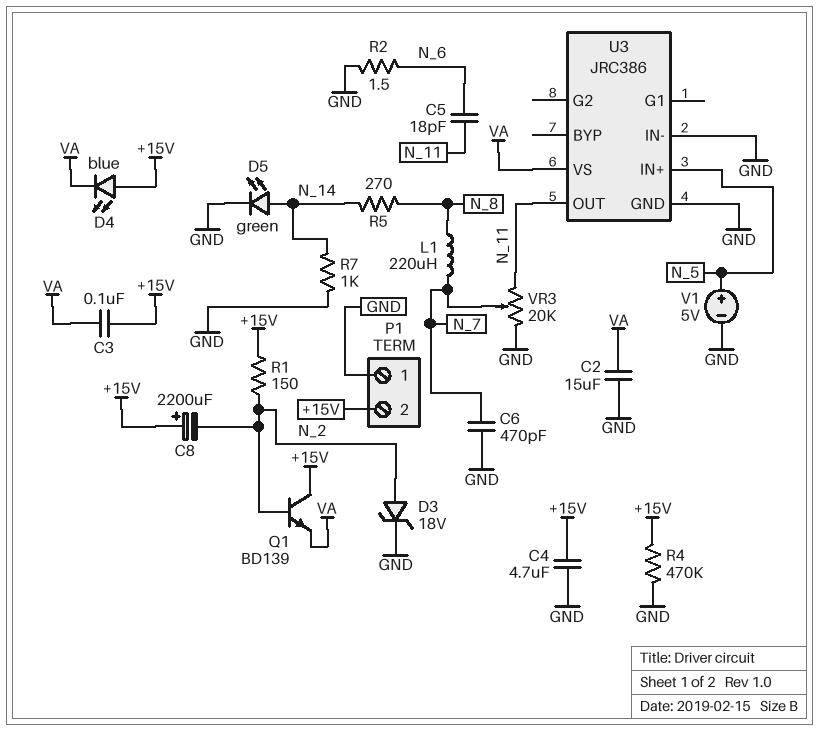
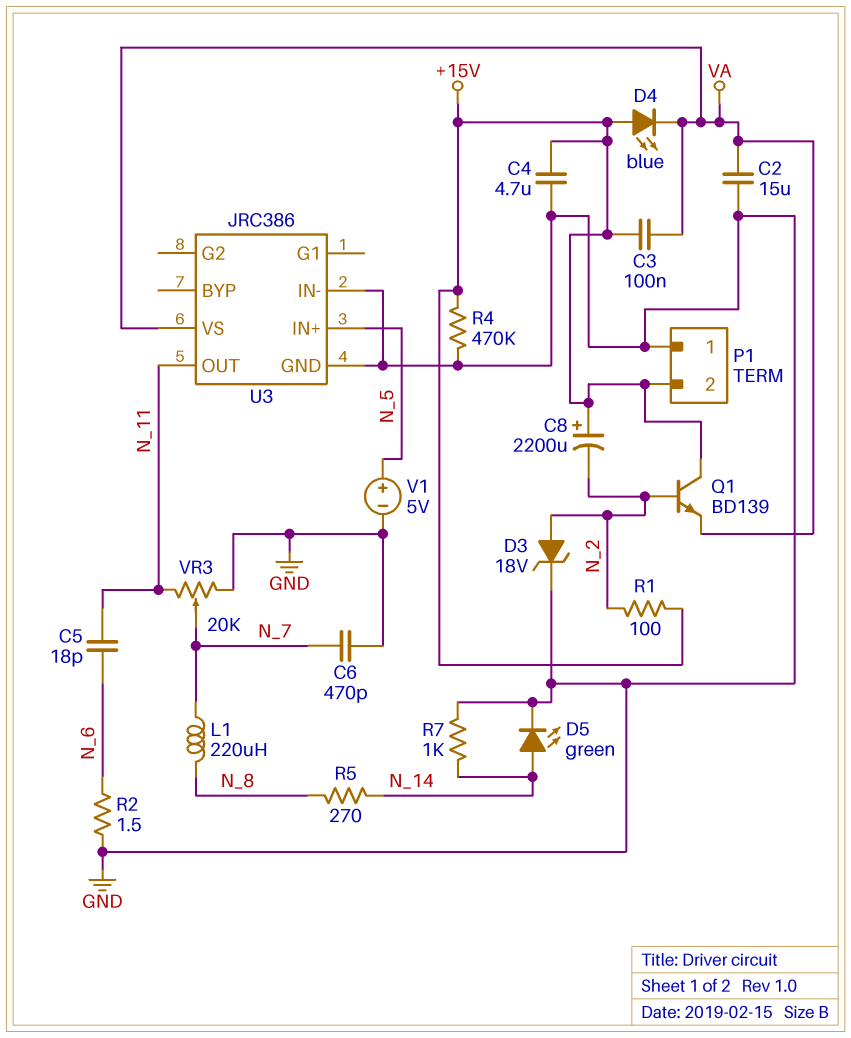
R1: 150 (+15V, N_2) -> 100 (+15V, N_2)

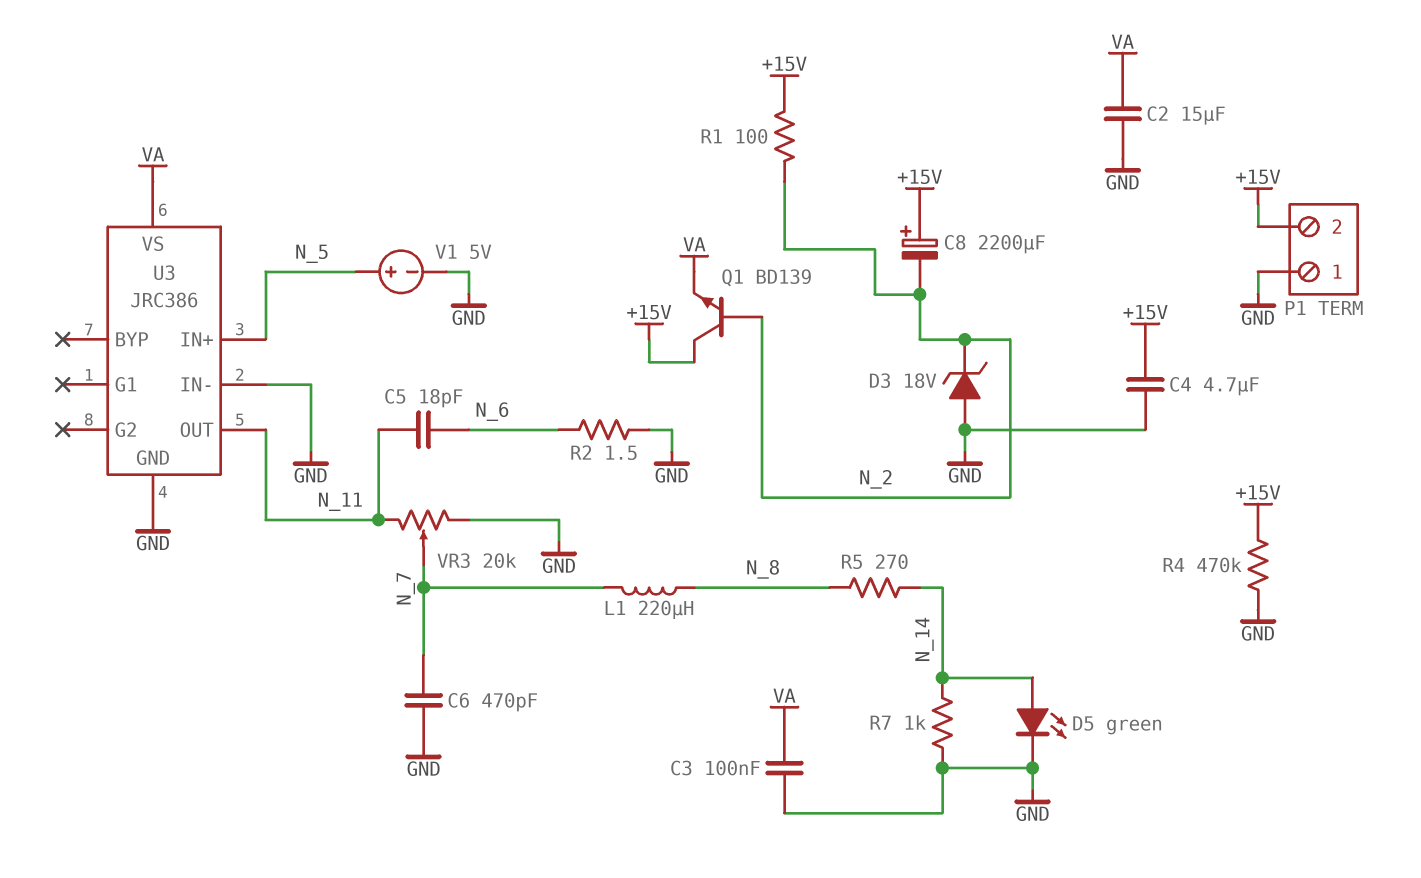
C3: 100nF (+15V, VA) -> 100nF (GND, VA)
D3: zener 18V (A N_2, K GND) -> zener 18V (A GND, K N_2)
D4: LED blue (A +15V, K VA) -> none

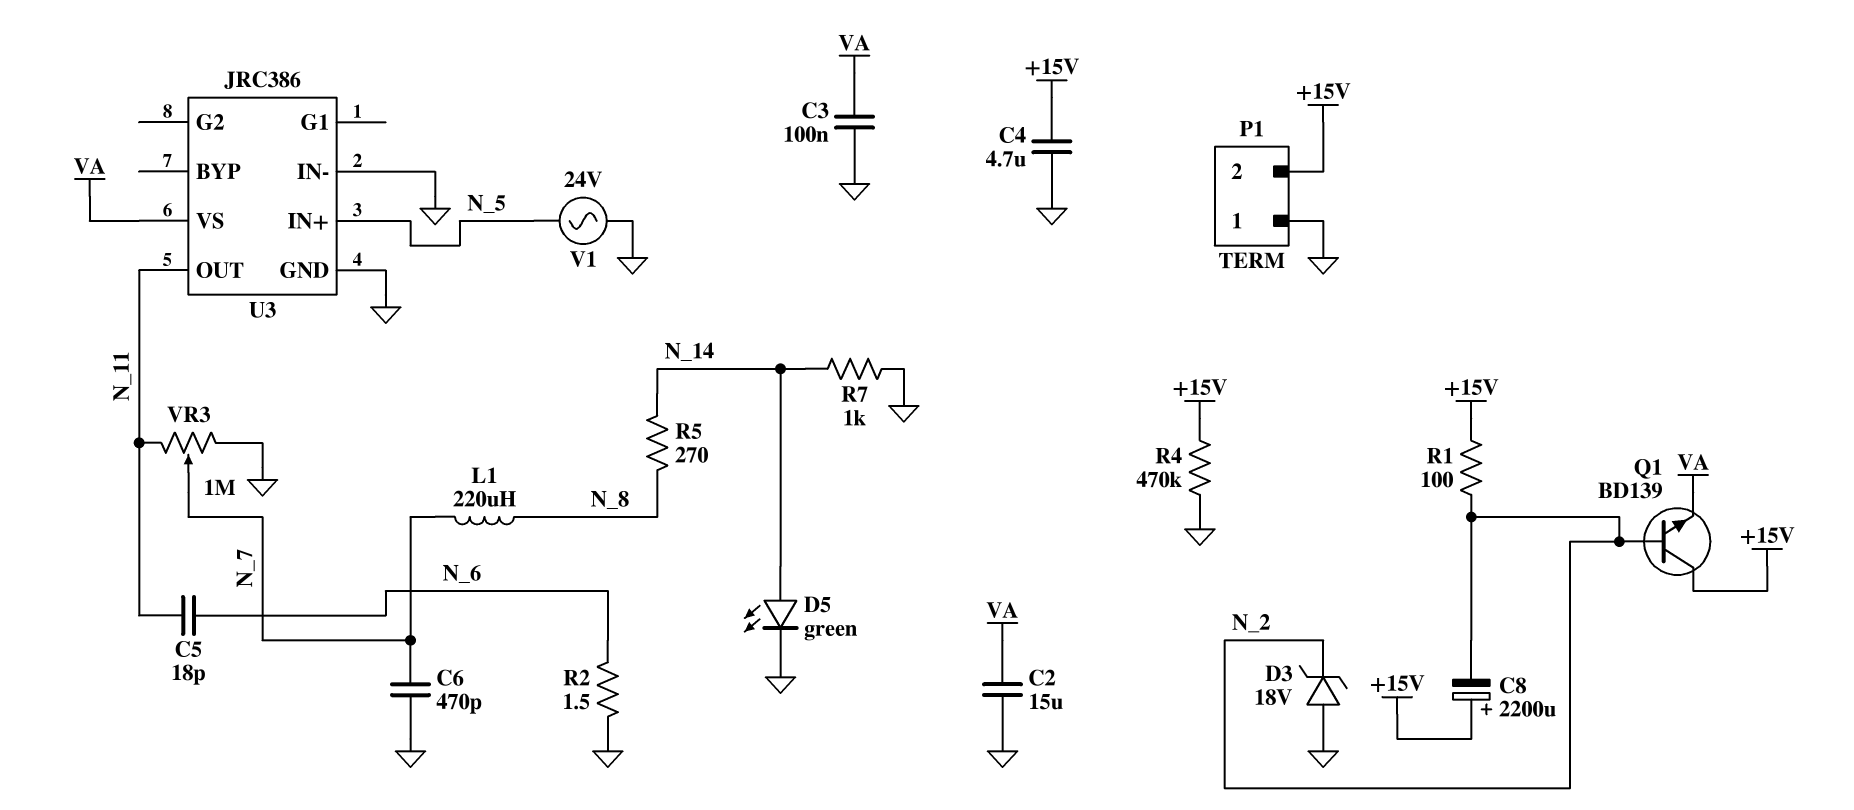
V1: 5V (plus N_5, minus GND) -> AC 24V (GND, N_5)
VR3: 20k (GND, N_11, wiper N_7) -> 1M (GND, N_11, wiper N_7)

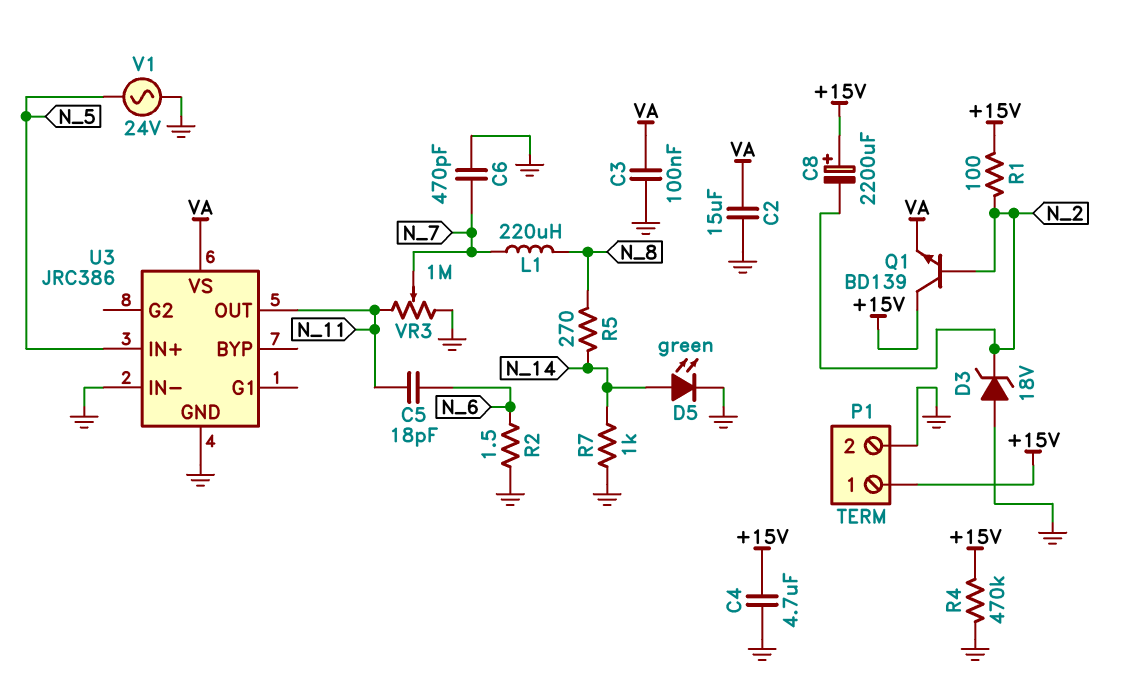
P1 pin 1: GND -> +15V
P1 pin 2: +15V -> GND

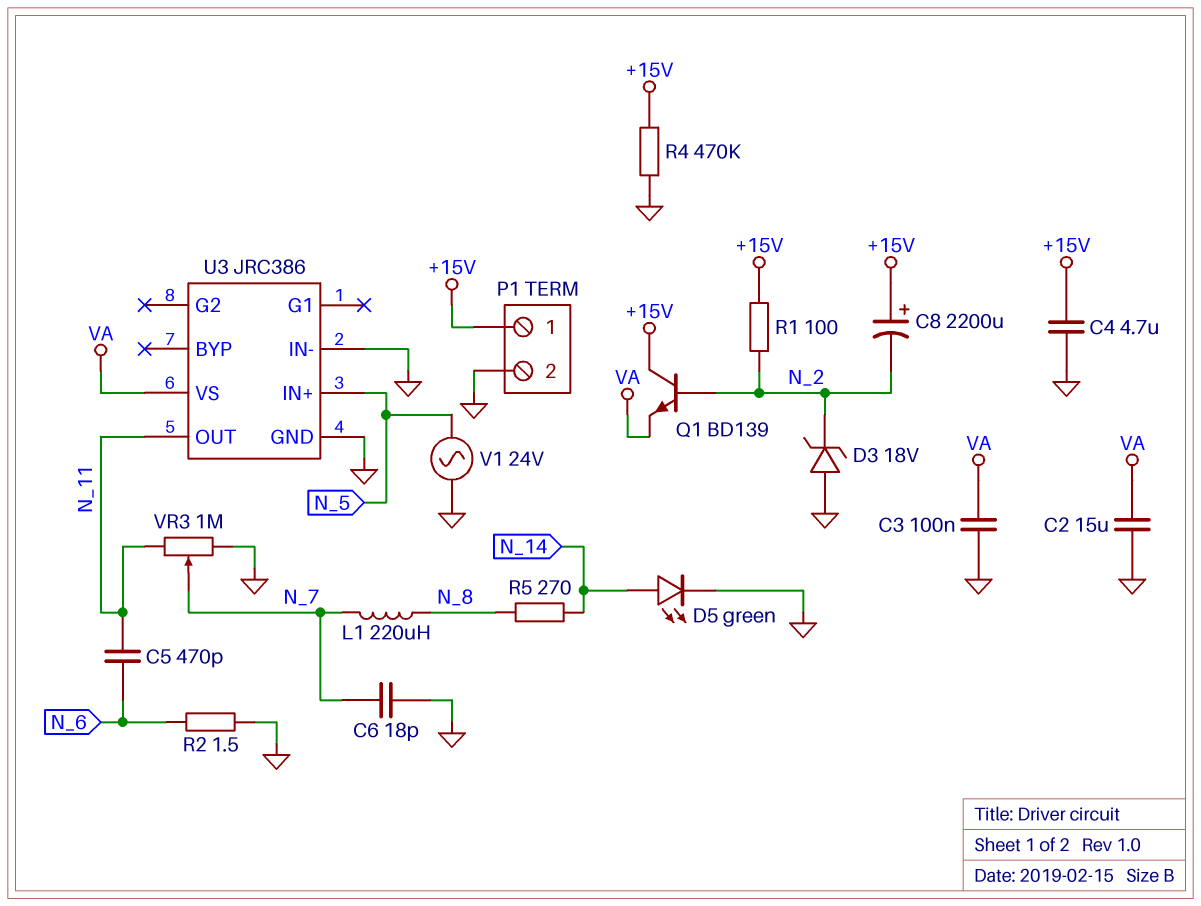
C5: 18pF (N_6, N_11) -> 470pF (N_6, N_11)
C6: 470pF (GND, N_7) -> 18pF (GND, N_7)
R7: 1k (GND, N_14) -> none

